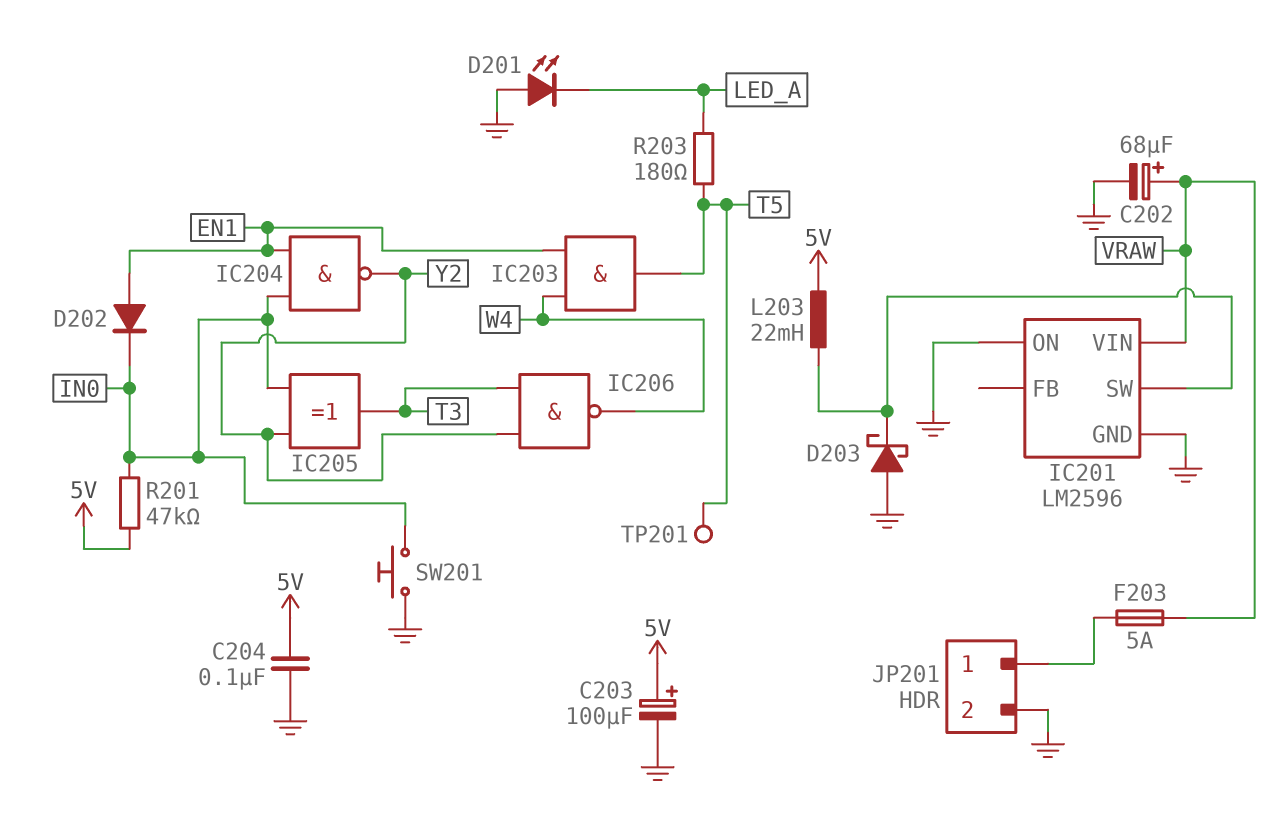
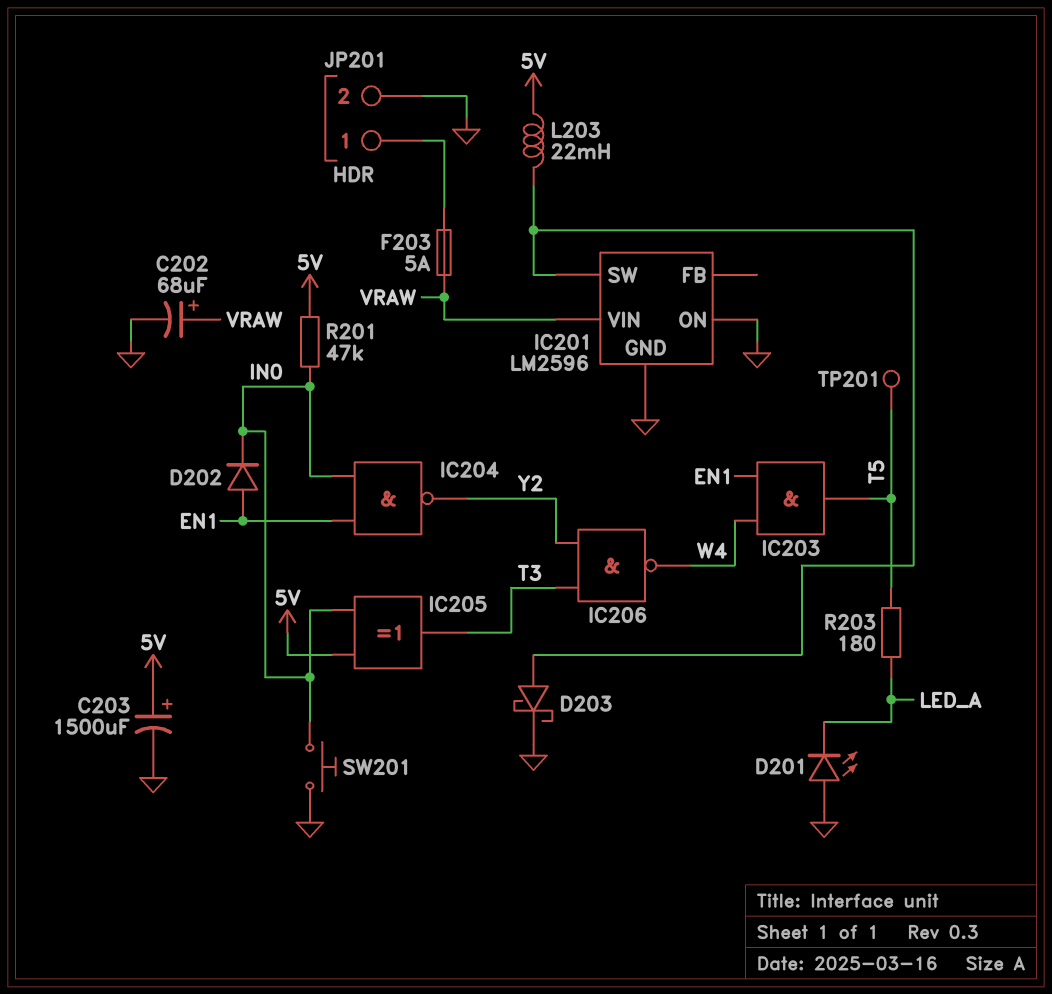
C203: 100uF (plus 5V, minus GND) -> 1500uF (plus 5V, minus GND)
C204: 100nF (5V, GND) -> none
D203: schottky (A GND, K IC201/SW) -> schottky (A IC201/SW, K GND)
IC205: XOR (in IN0, in Y2, out T3) -> XOR (in 5V, in IN0, out T3)

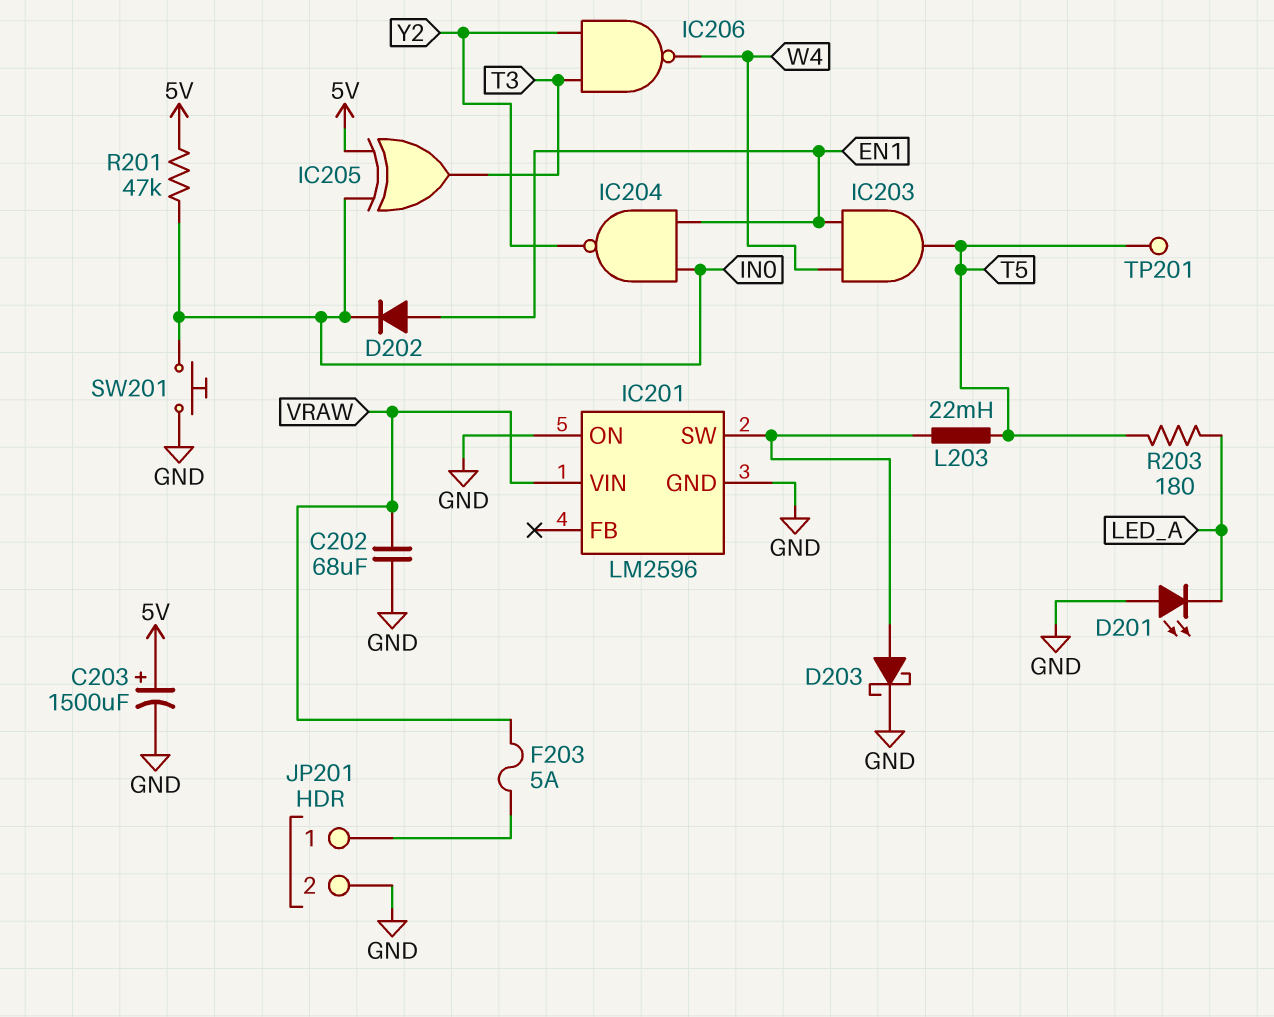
C202: 68uF (plus VRAW, minus GND) -> 68uF (GND, VRAW)
L203: 22mH (5V, IC201/SW) -> 22mH (IC201/SW, T5)

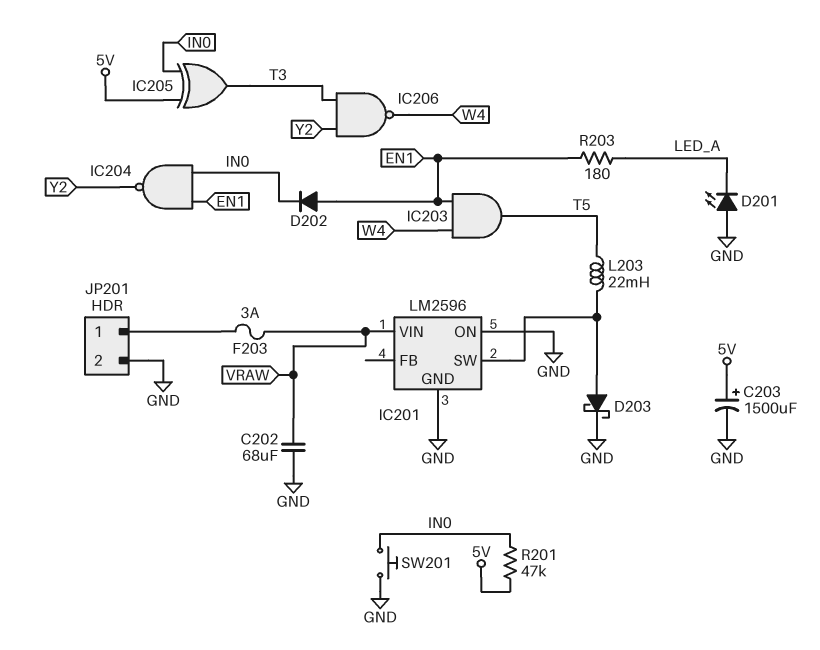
F203: 5A (JP201/1, VRAW) -> 3A (JP201/1, VRAW)
R203: 180 (LED_A, T5) -> 180 (EN1, LED_A)
TP201: test point (T5) -> none

